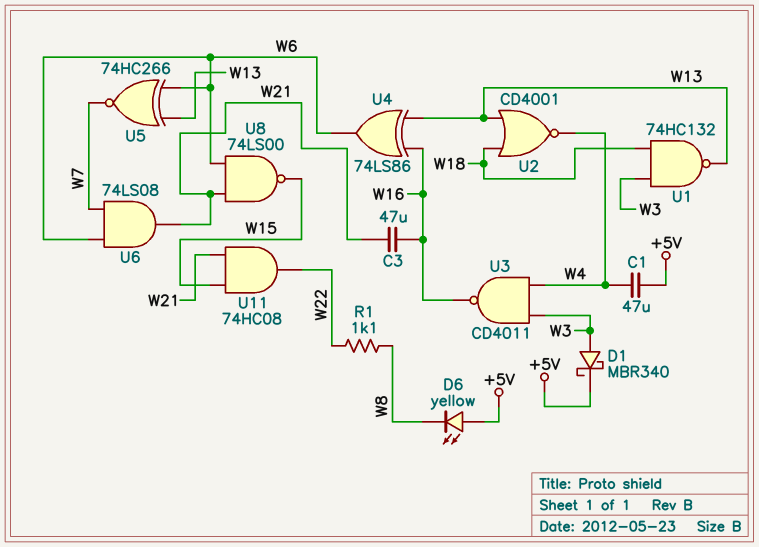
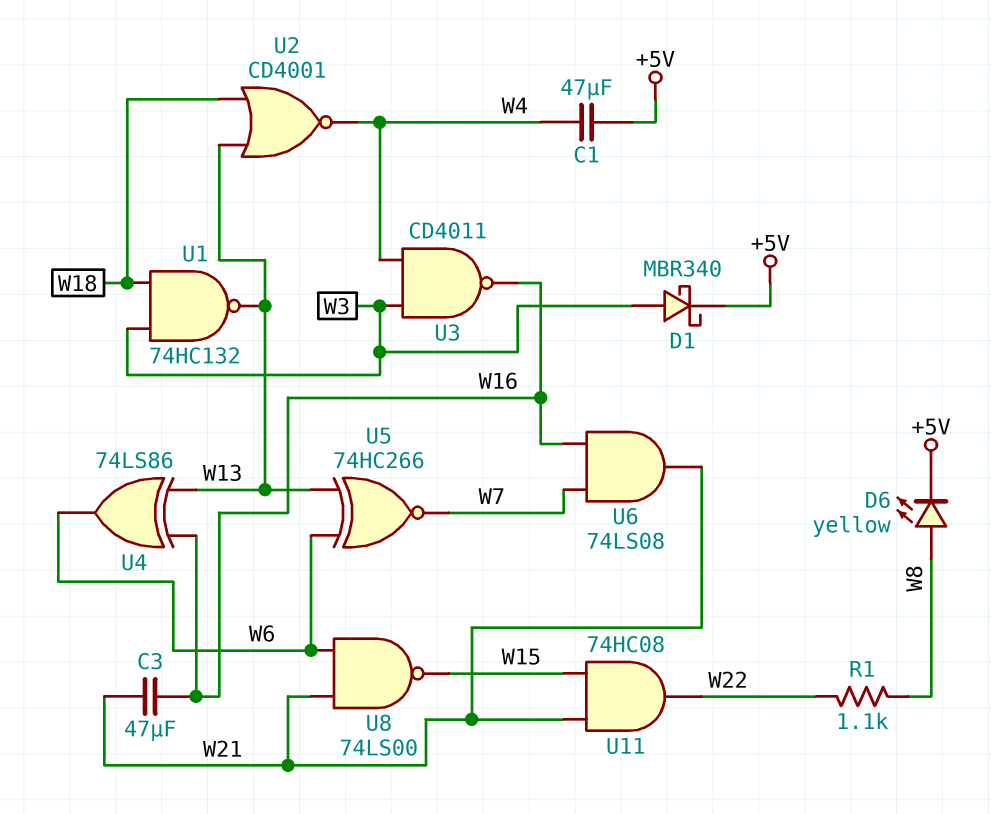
D6: LED yellow (A +5V, K W8) -> LED yellow (A W8, K +5V)
U6: AND 74LS08 (in W6, in W7, out W21) -> AND 74LS08 (in W7, in W16, out W21)

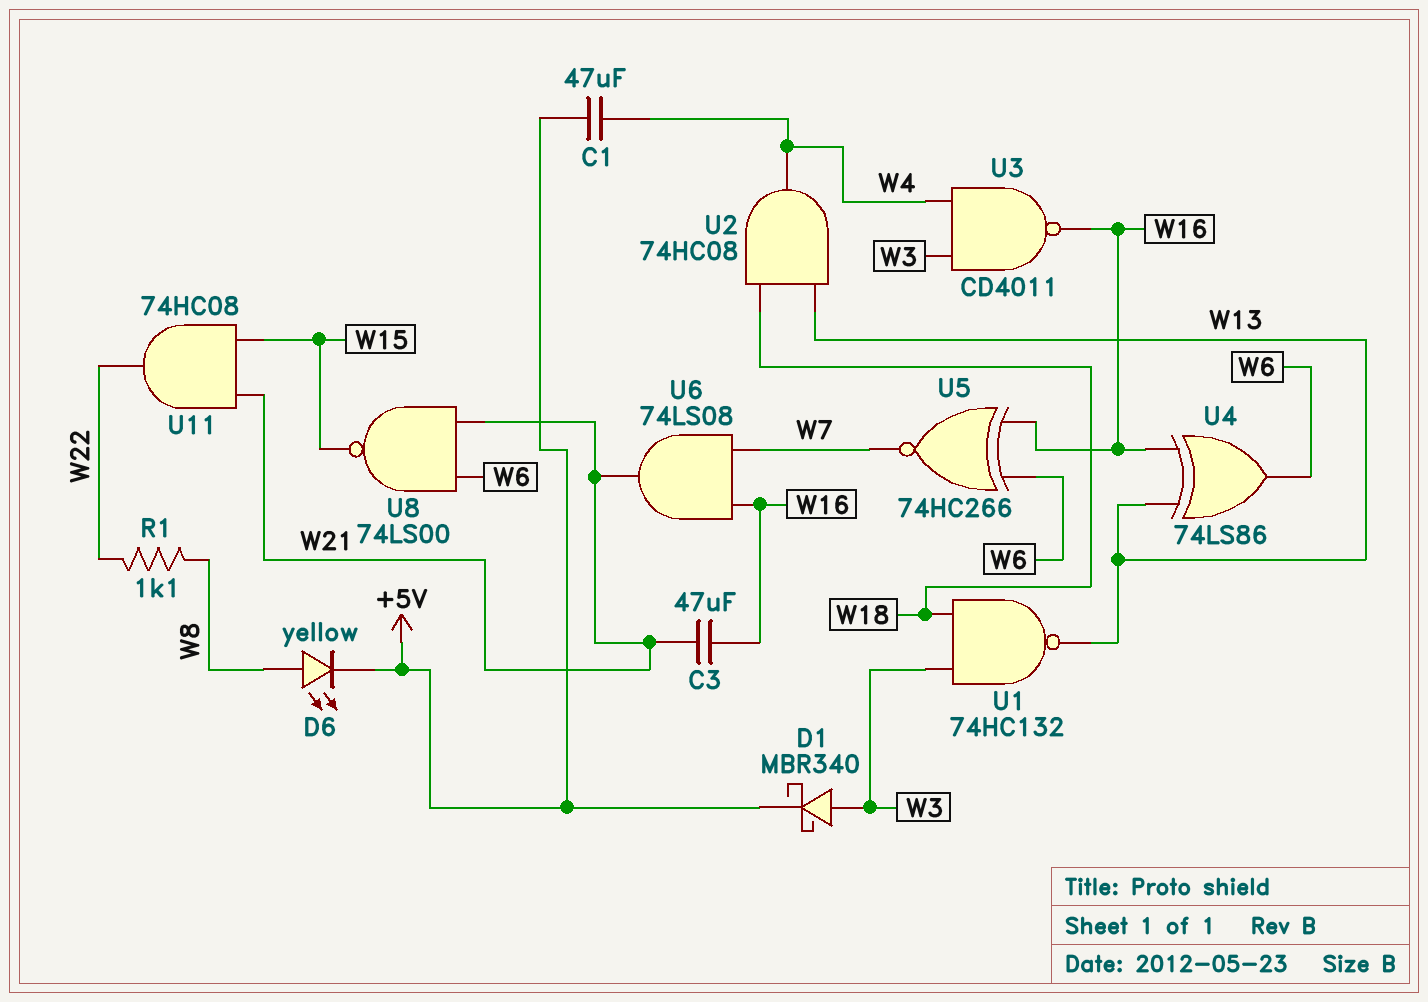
U2: NOR CD4001 (in W13, in W18, out W4) -> AND 74HC08 (in W13, in W18, out W4)
U5: XNOR 74HC266 (in W6, in W13, out W7) -> XNOR 74HC266 (in W6, in W16, out W7)

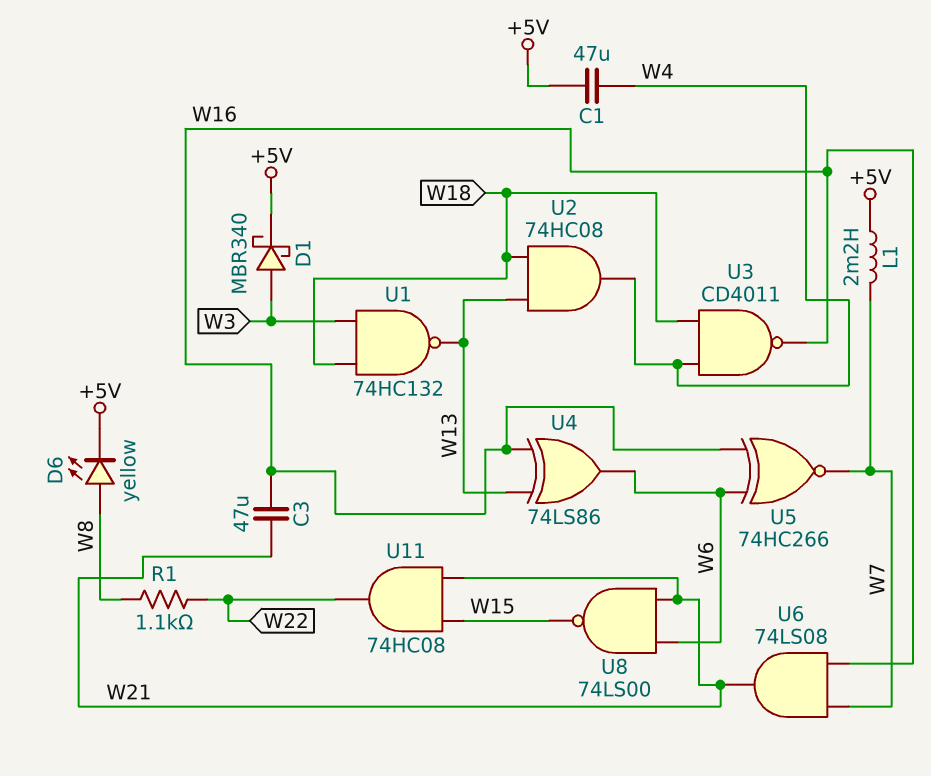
L1: none -> 2.2mH (+5V, W7)
U3: NAND CD4011 (in W3, in W4, out W16) -> NAND CD4011 (in W4, in W18, out W16)

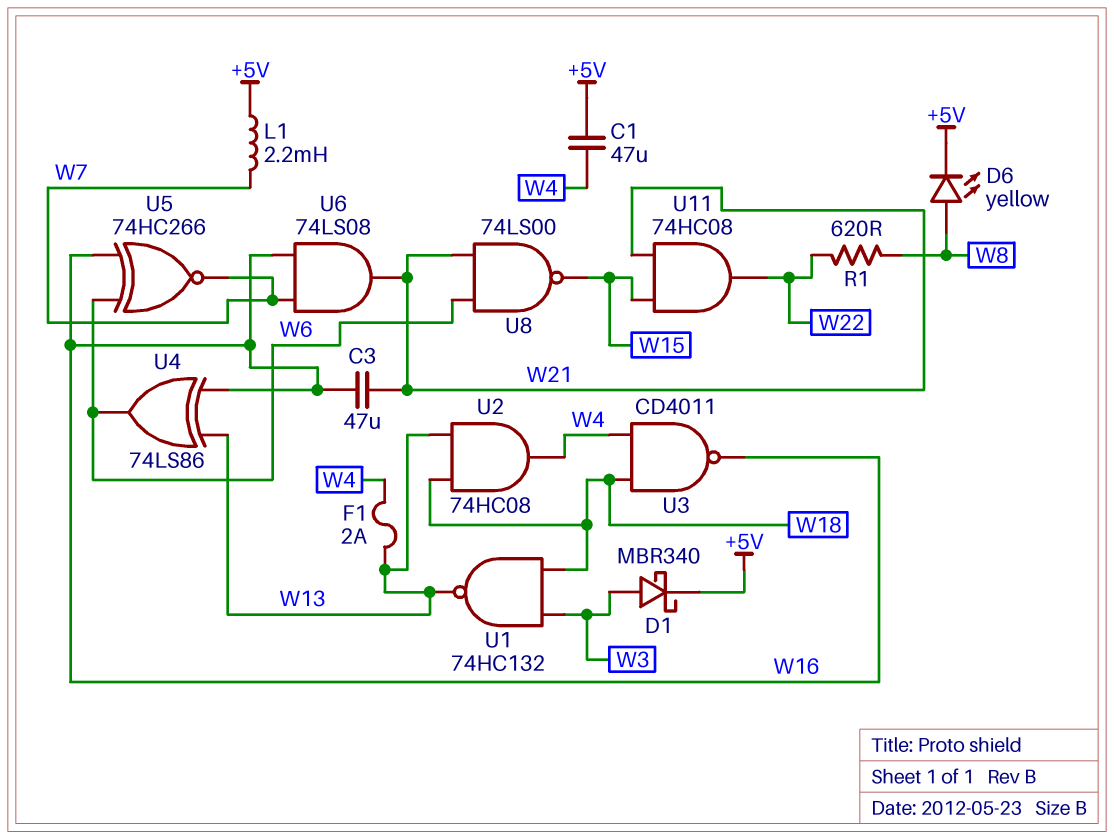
F1: none -> 2A (W4, W13)
R1: 1.1k (W8, W22) -> 620 (W8, W22)

